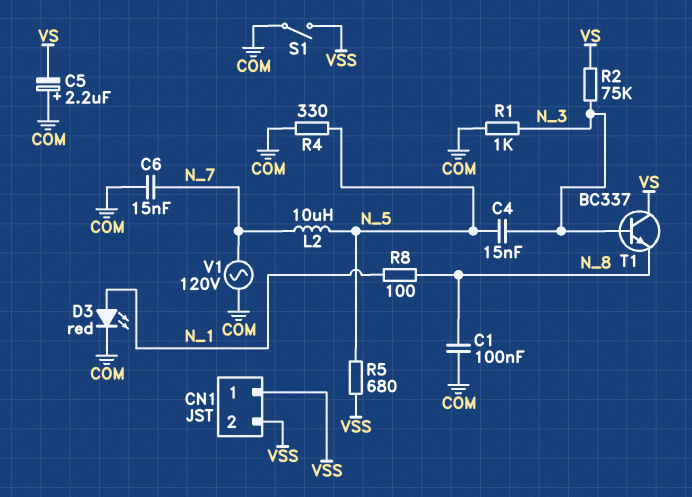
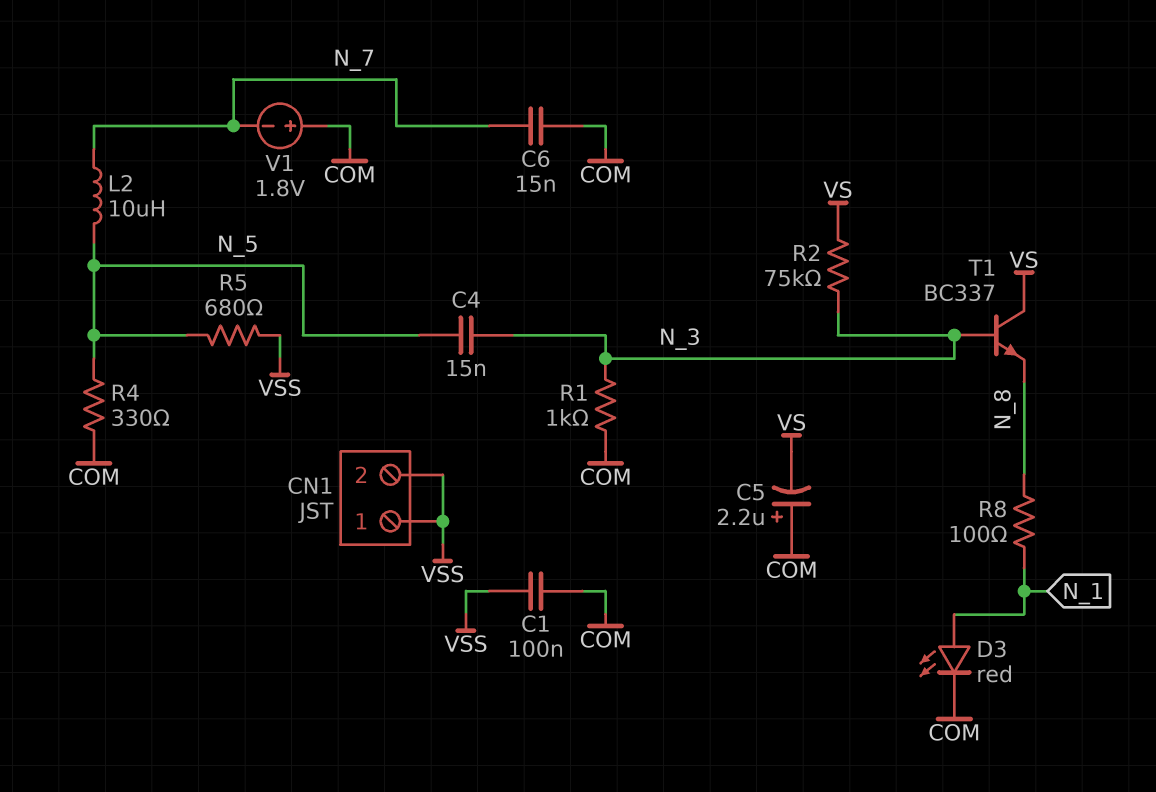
C1: 100nF (COM, N_8) -> 100nF (COM, VSS)
S1: switch (COM, VSS) -> none
V1: AC 120V (COM, N_7) -> 1.8V (plus COM, minus N_7)

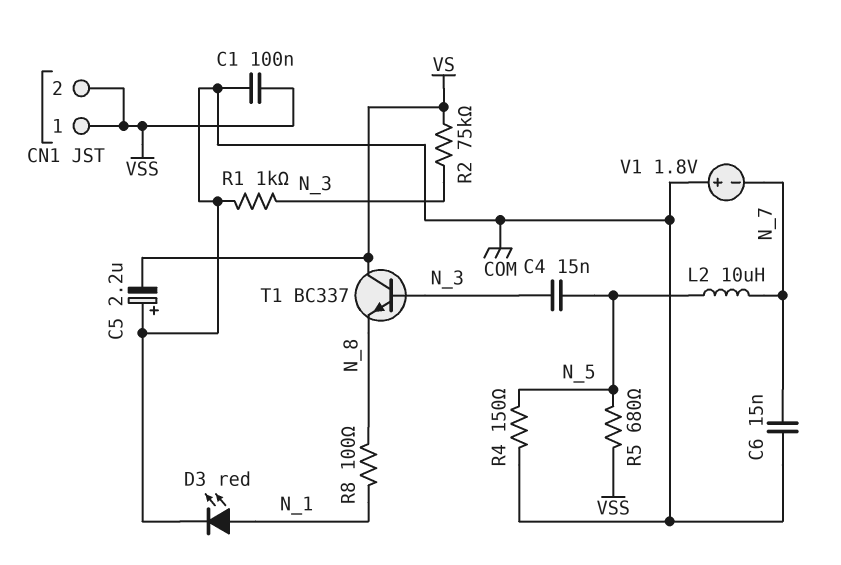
R4: 330 (COM, N_5) -> 150 (COM, N_5)

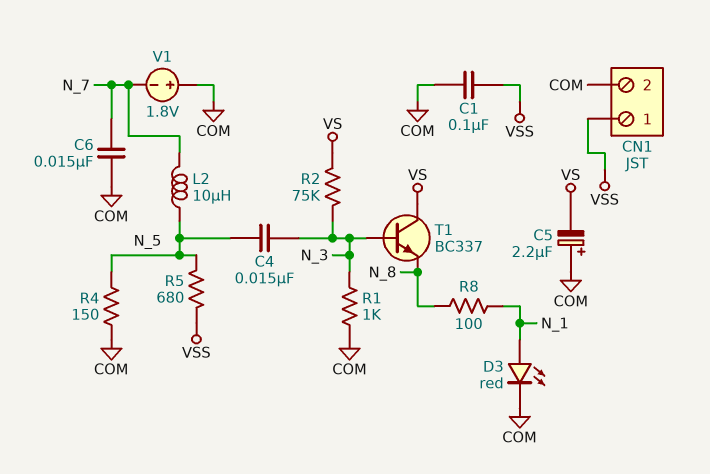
CN1 pin 2: VSS -> COM

